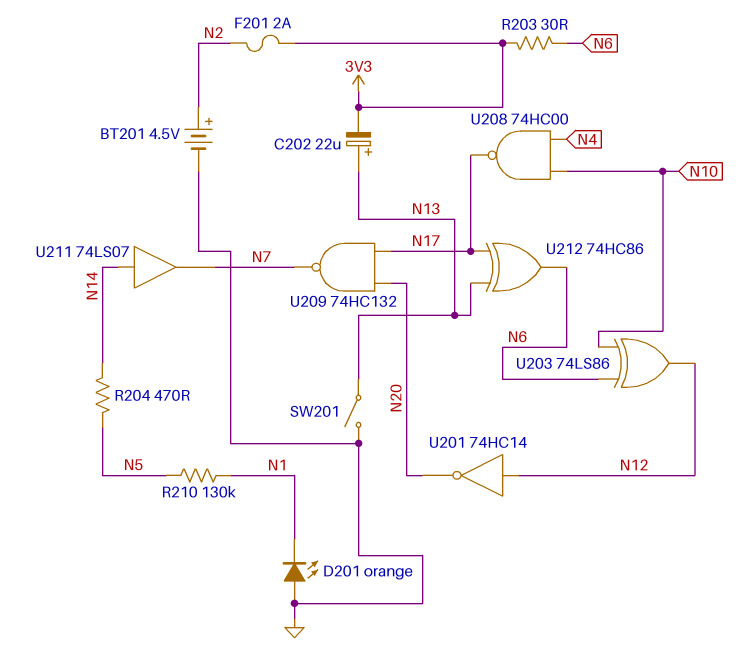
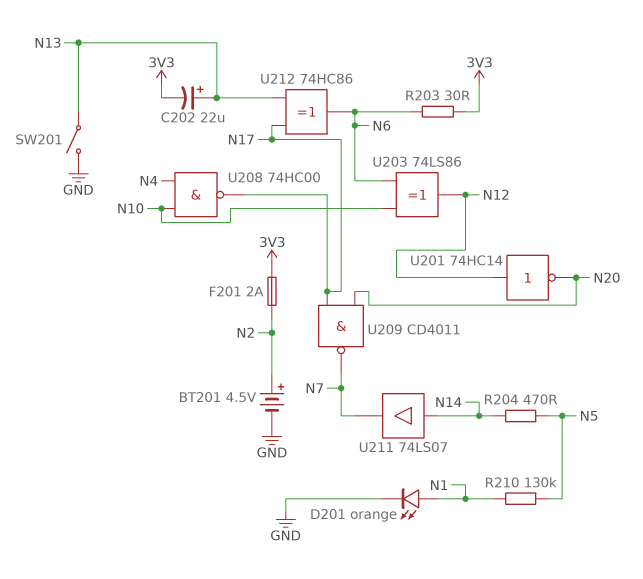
D201: LED orange (A GND, K N1) -> LED orange (A N1, K GND)
U209: NAND 74HC132 (in N17, in N20, out N7) -> NAND CD4011 (in N17, in N20, out N7)

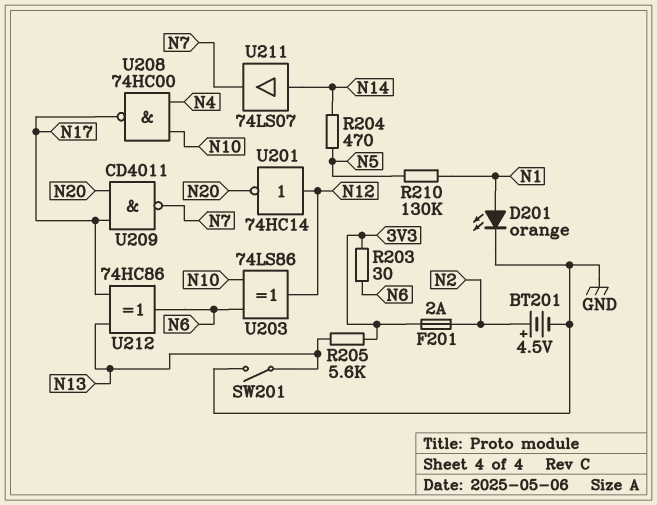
C202: 22uF (plus N13, minus 3V3) -> none
R205: none -> 5.6k (3V3, N13)

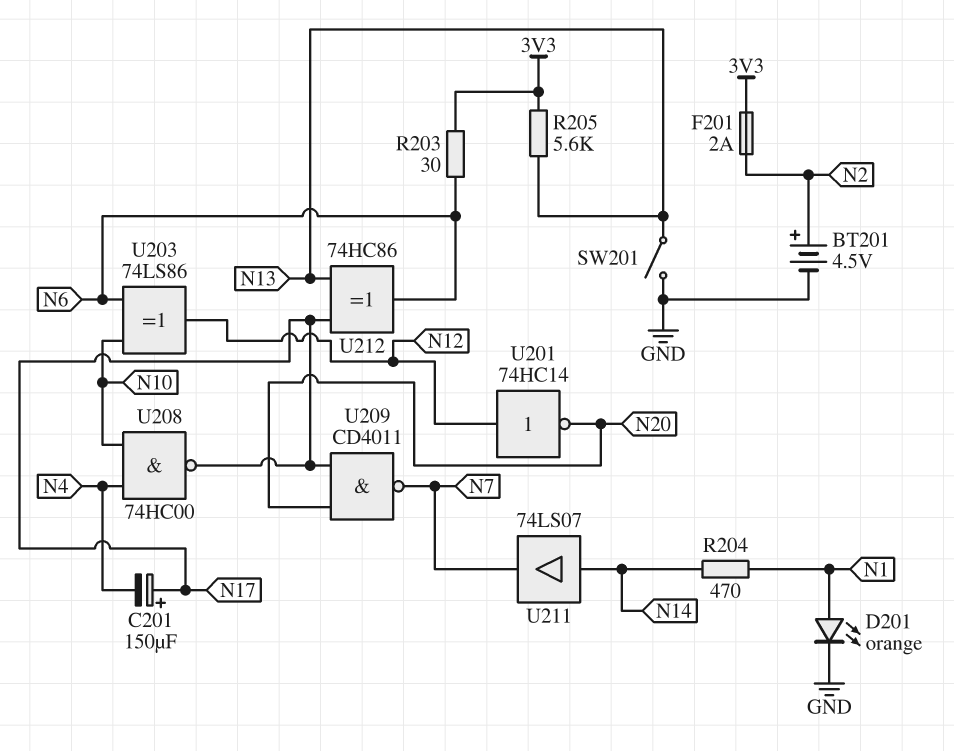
C201: none -> 150uF (plus N17, minus N4)
R204: 470 (N5, N14) -> 470 (N1, N14)
R210: 130k (N1, N5) -> none

